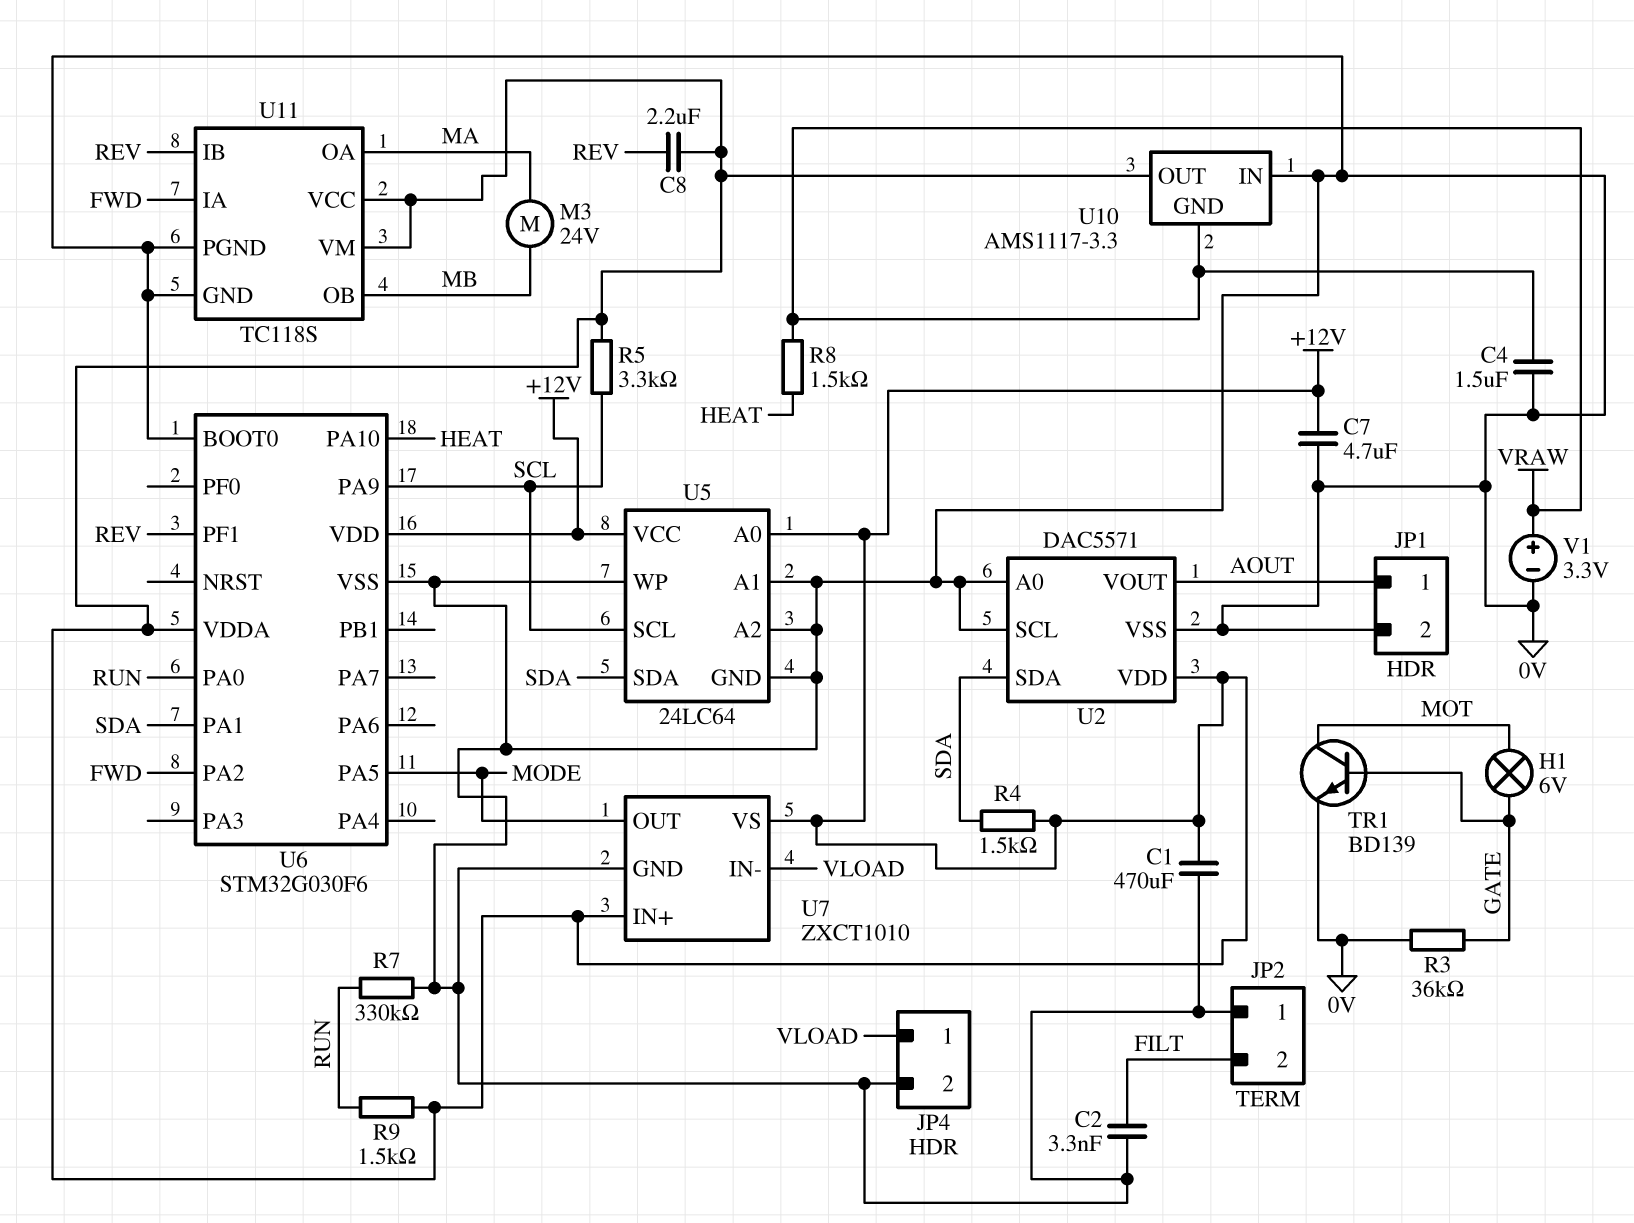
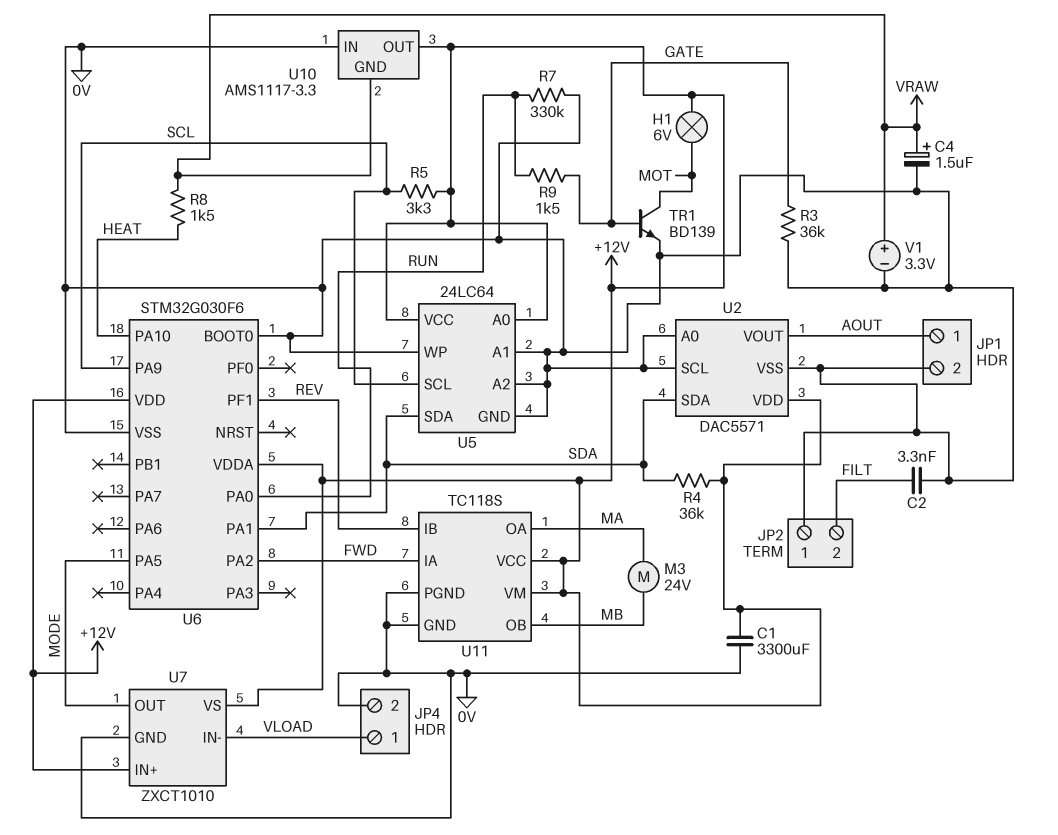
C1: 470uF (+12V, 0V) -> 3300uF (+12V, 0V)
C4: 1.5uF (0V, VRAW) -> 1.5uF (plus VRAW, minus 0V)
C7: 4.7uF (+12V, 0V) -> none
C8: 2.2uF (+12V, REV) -> none
H1: lamp 6V (GATE, MOT) -> lamp 6V (+12V, MOT)
R4: 1.5k (+12V, SDA) -> 36k (+12V, SDA)
R9: 1.5k (+12V, RUN) -> 1.5k (GATE, RUN)

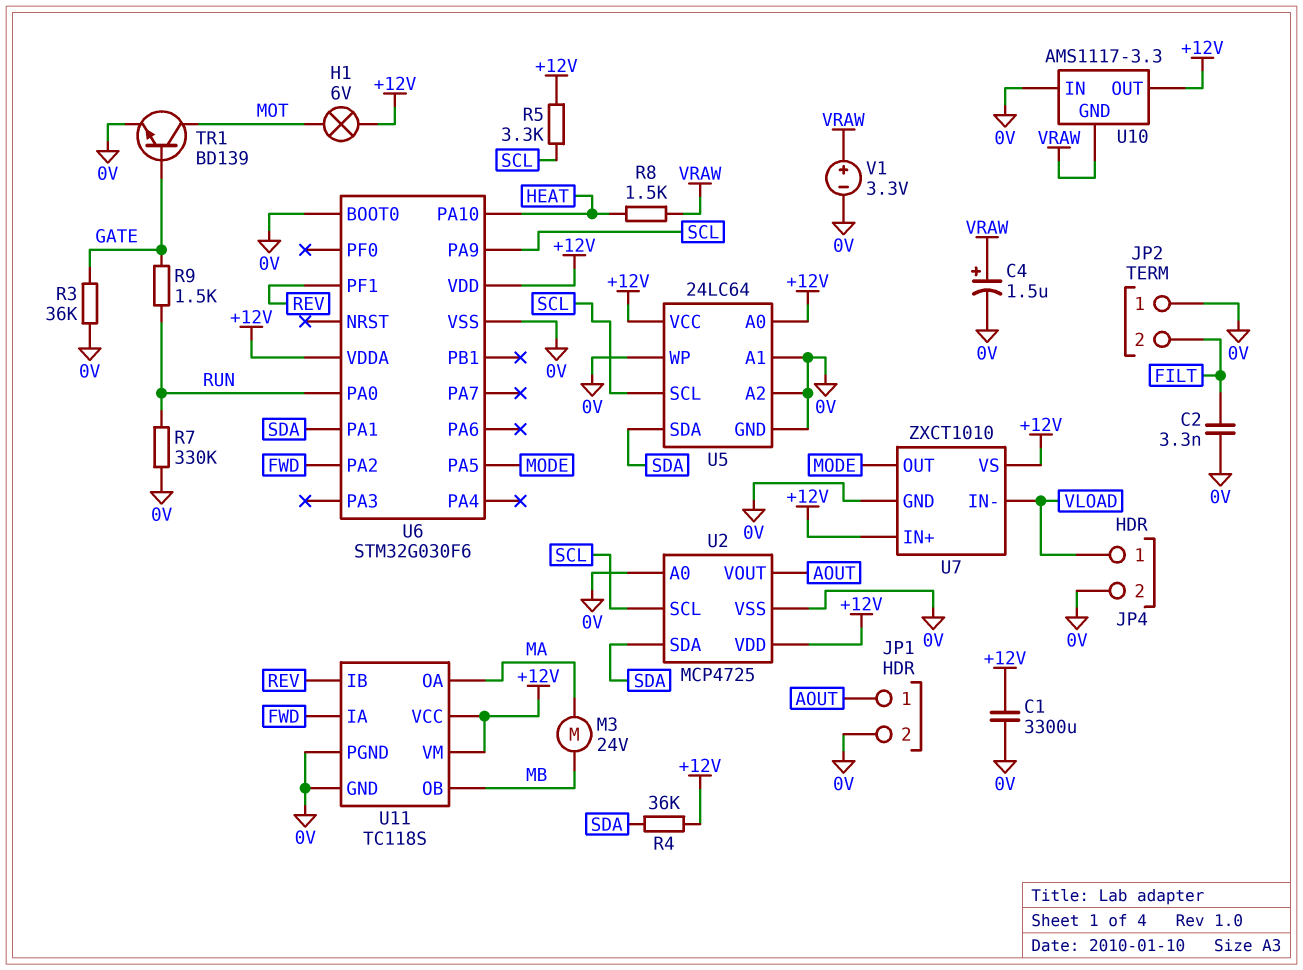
U2: DAC5571 -> MCP4725
U2 pin SCL: 0V -> SCL

